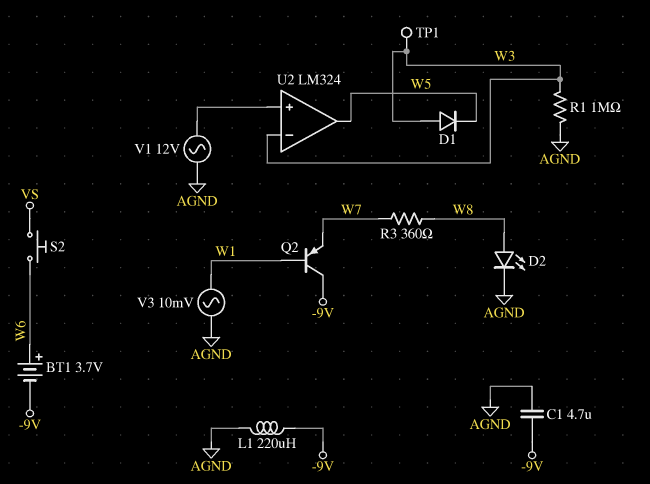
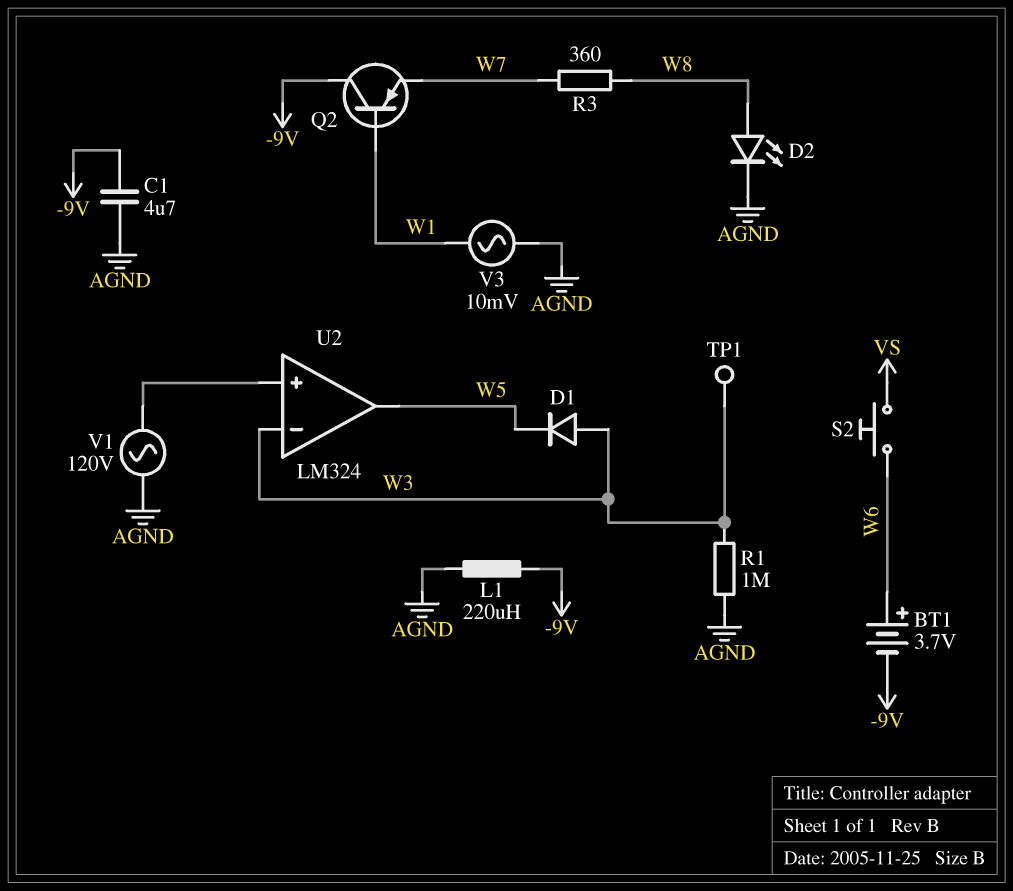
V1: AC 12V (AGND, U2/in+) -> AC 120V (AGND, U2/in+)

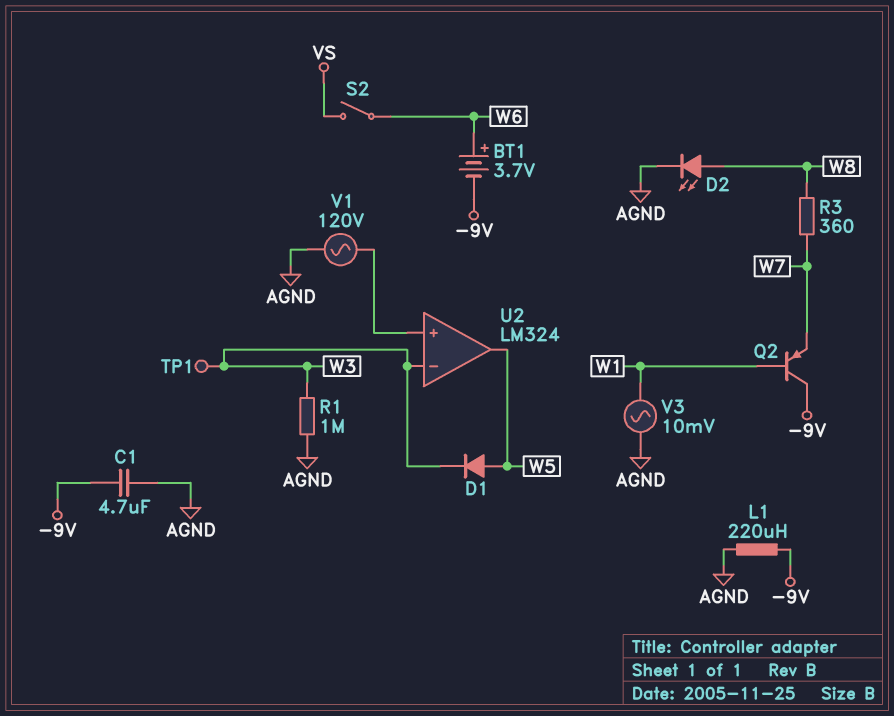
D1: diode (A W3, K W5) -> diode (A W5, K W3)
S2: button (VS, W6) -> switch (VS, W6)

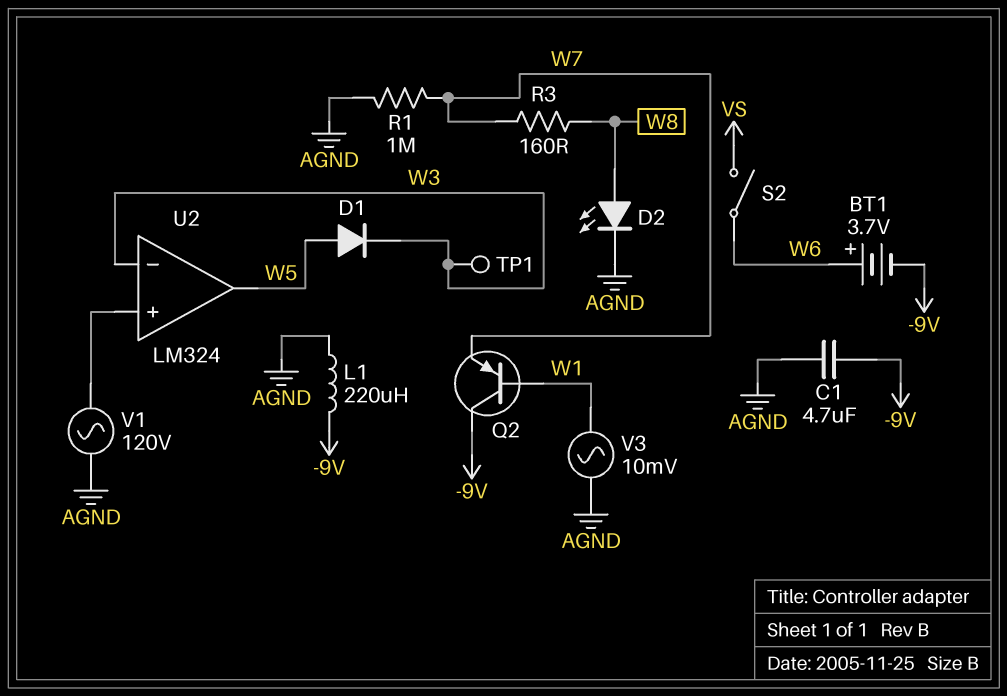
R1: 1M (AGND, W3) -> 1M (AGND, W7)
R3: 360 (W7, W8) -> 160 (W7, W8)

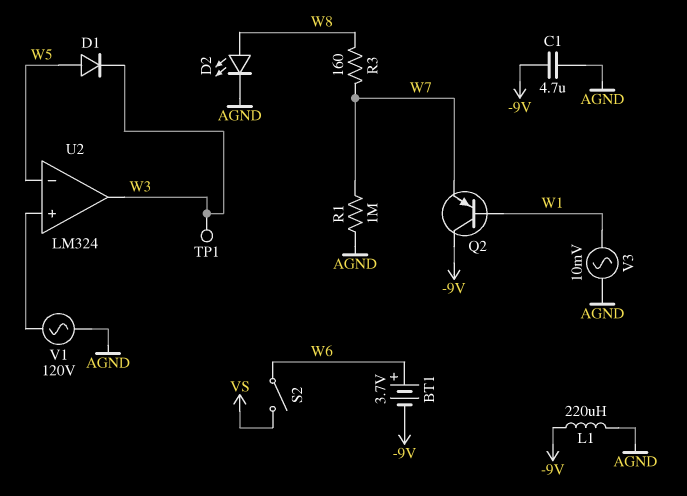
U2 pin in-: W3 -> W5
U2 pin out: W5 -> W3

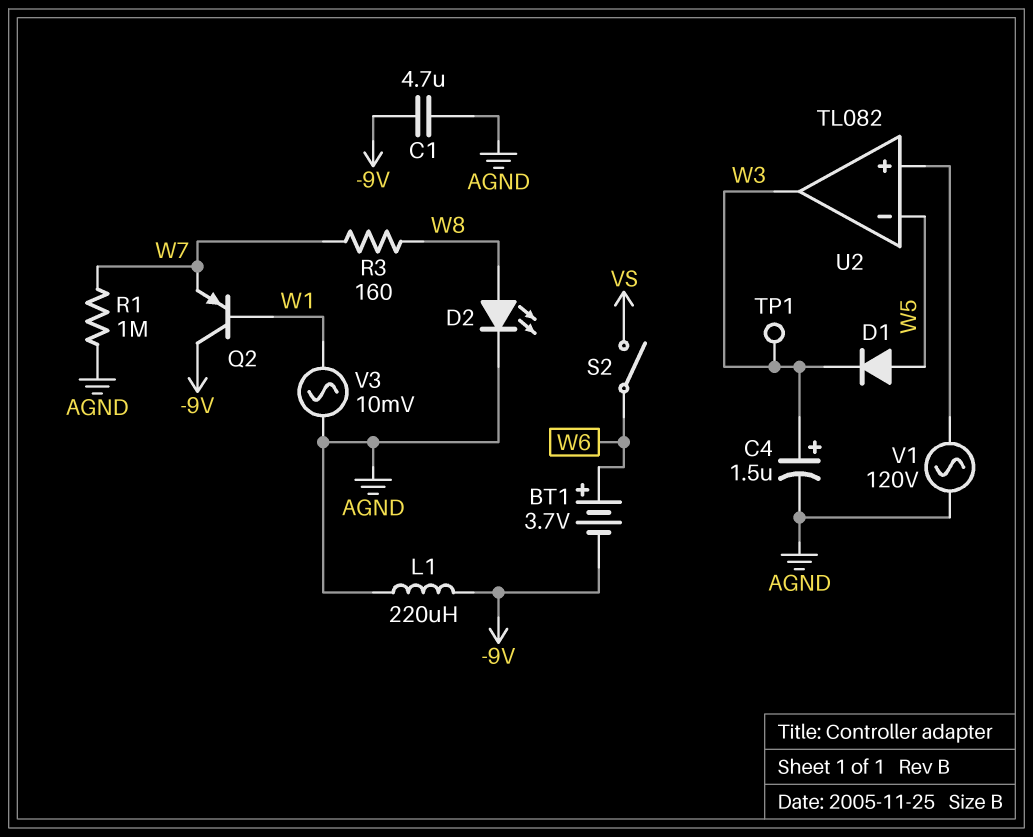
C4: none -> 1.5uF (plus W3, minus AGND)
U2: LM324 -> TL082

